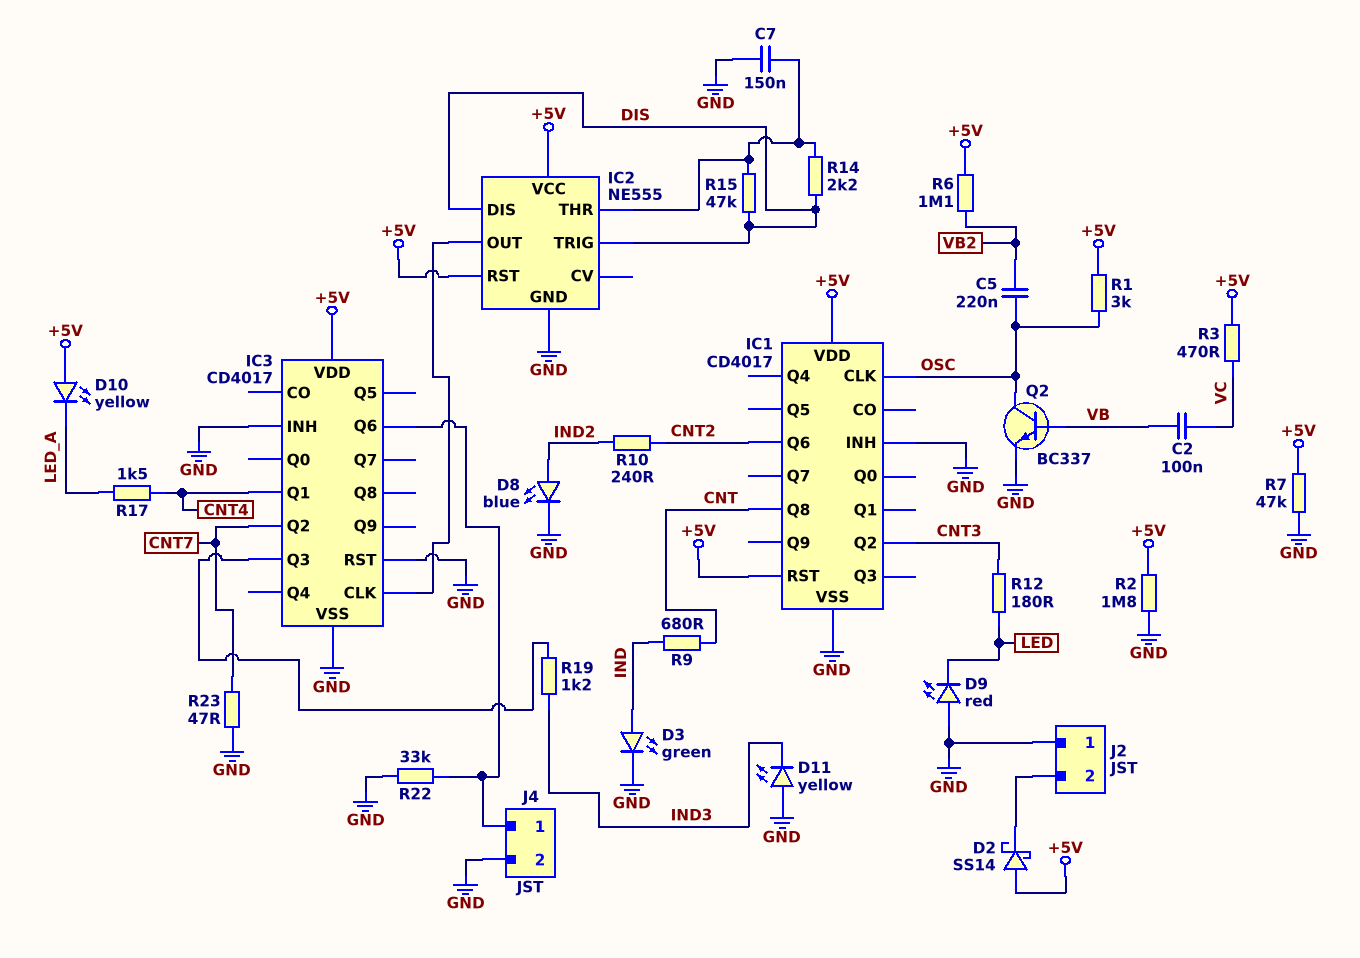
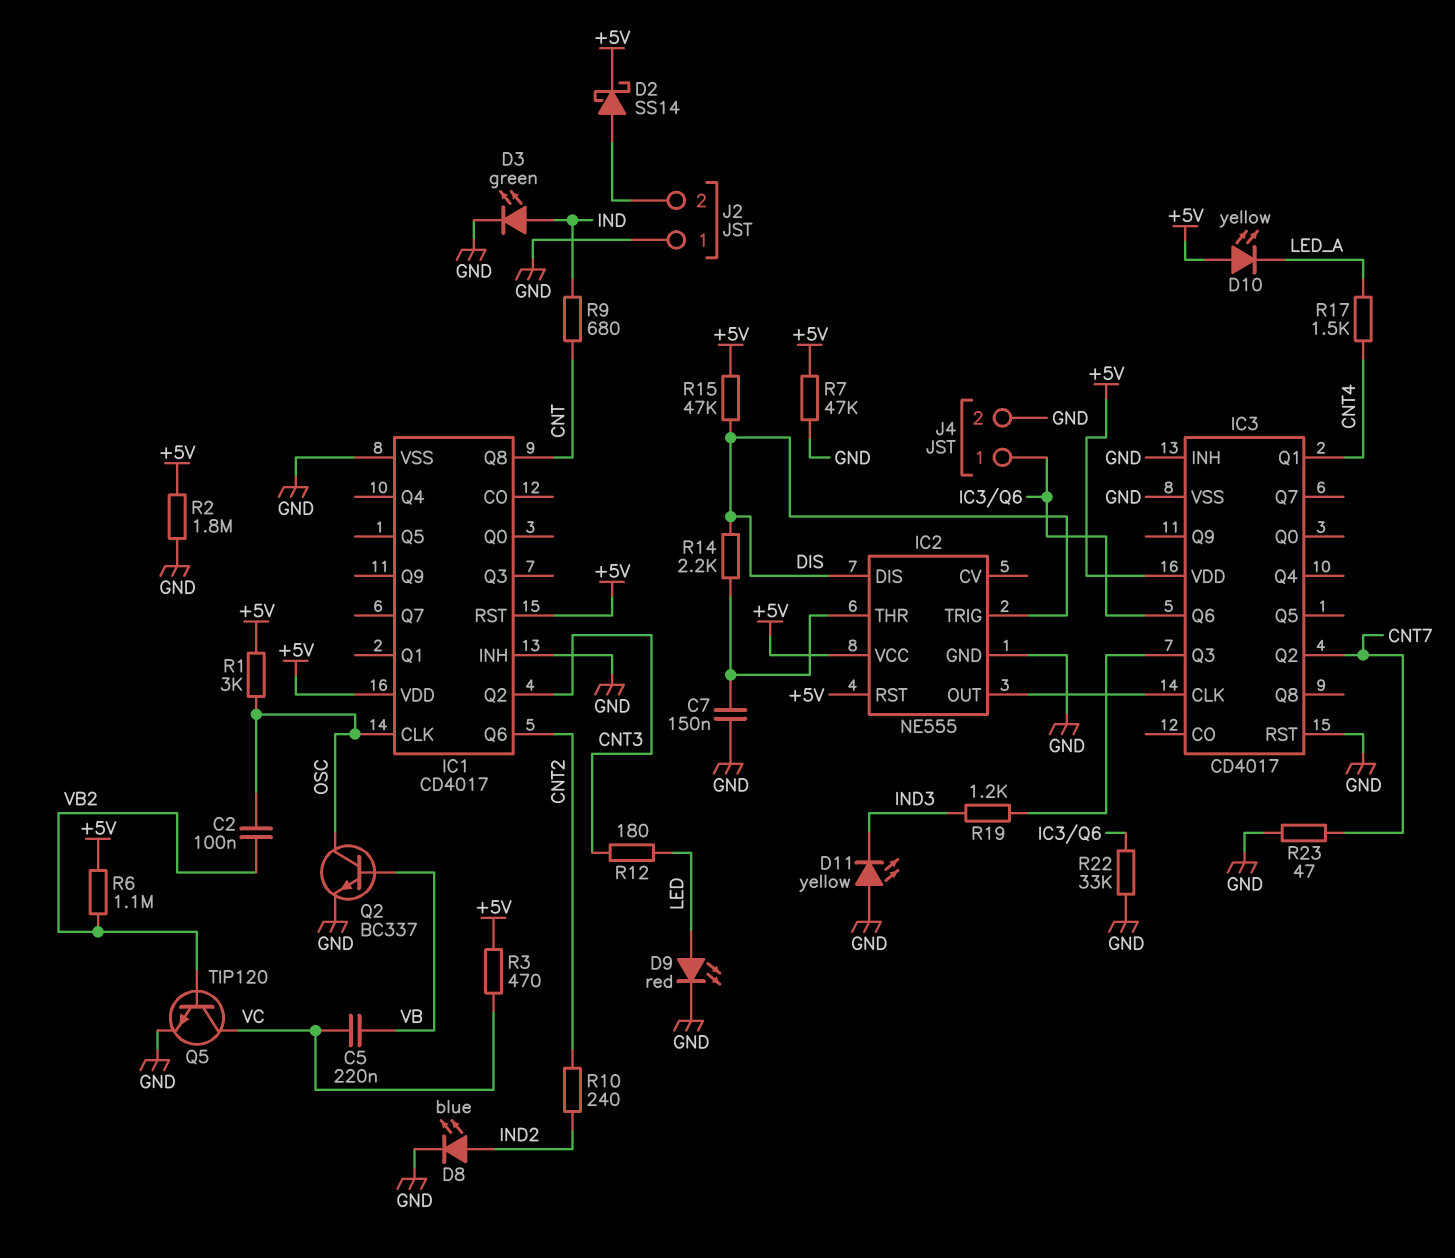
C2: 100nF (VB, VC) -> 100nF (OSC, VB2)
C5: 220nF (OSC, VB2) -> 220nF (VB, VC)
D2: schottky SS14 (A +5V, K J2/2) -> schottky SS14 (A J2/2, K +5V)
D9: LED red (A GND, K LED) -> LED red (A LED, K GND)
Q5: none -> NPN TIP120 (B VB2, C VC, E GND)
R15: 47k (DIS, IC2/THR) -> 47k (+5V, DIS)

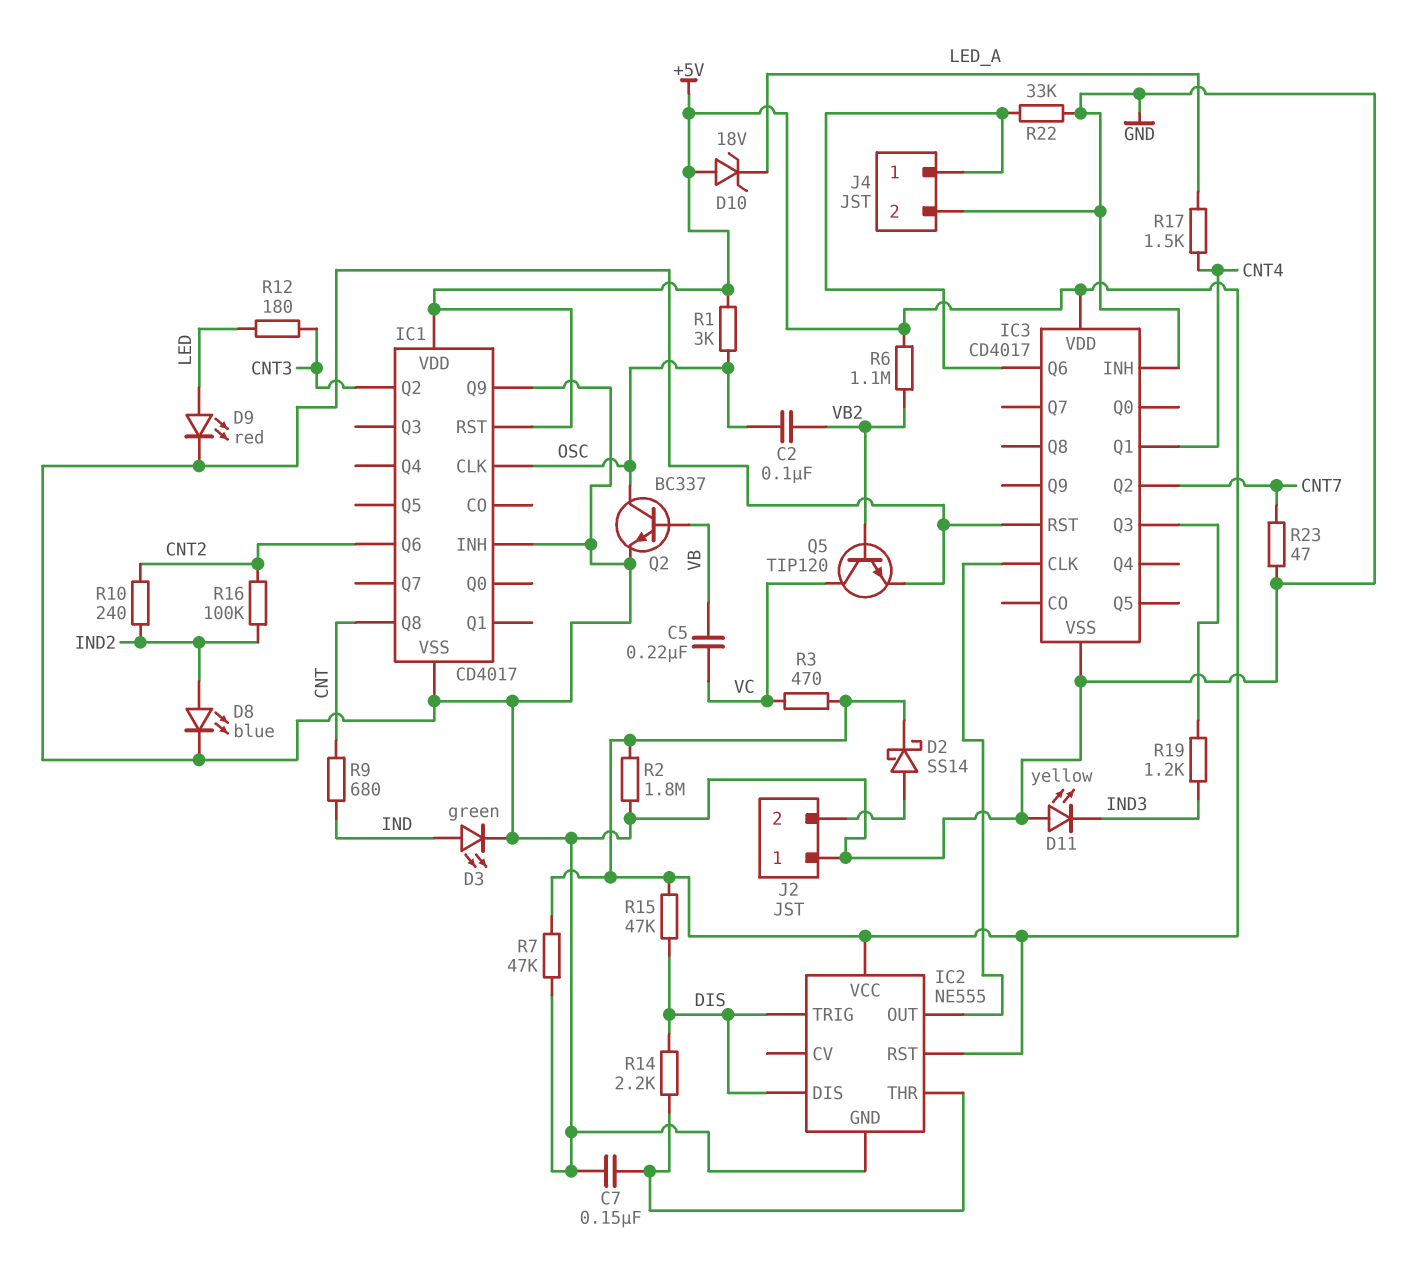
D10: LED yellow (A +5V, K LED_A) -> zener 18V (A +5V, K LED_A)
IC1 pin Q9: none -> GND
R16: none -> 100k (CNT2, IND2)

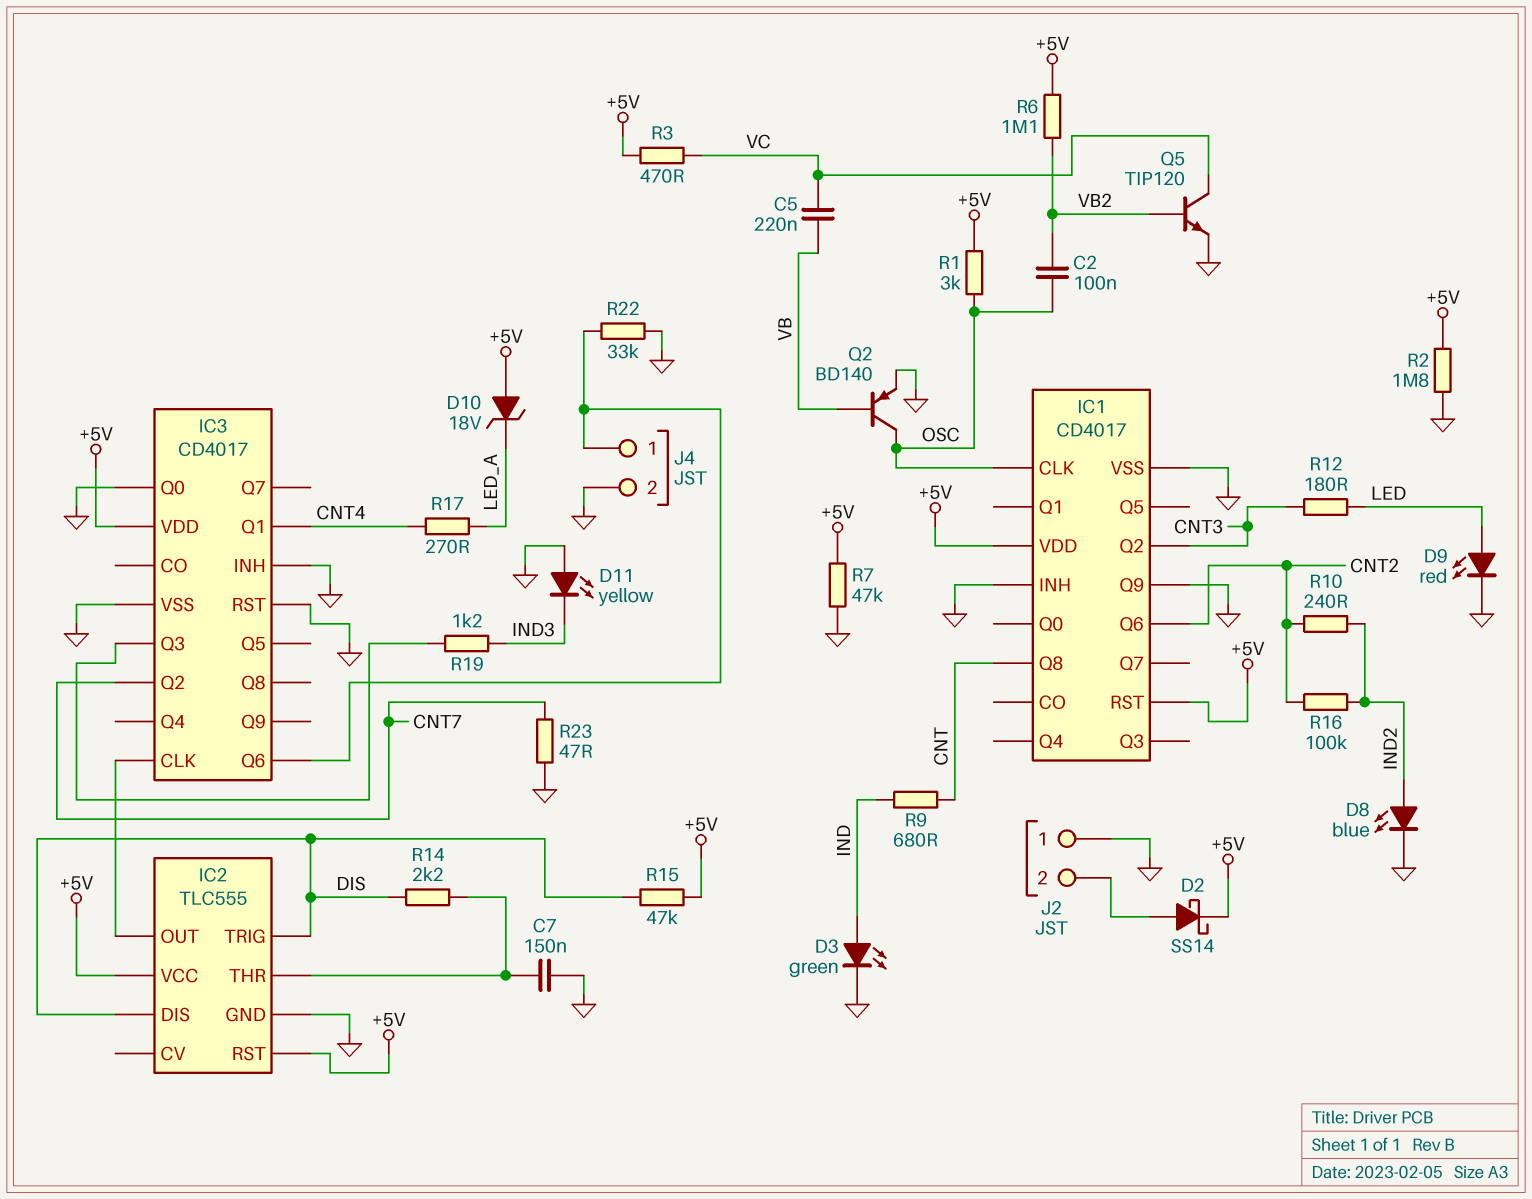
IC2: NE555 -> TLC555
IC3 pin Q0: none -> GND
Q2: NPN BC337 (B VB, C OSC, E GND) -> PNP BD140 (B VB, C OSC, E GND)
R17: 1.5k (CNT4, LED_A) -> 270 (CNT4, LED_A)

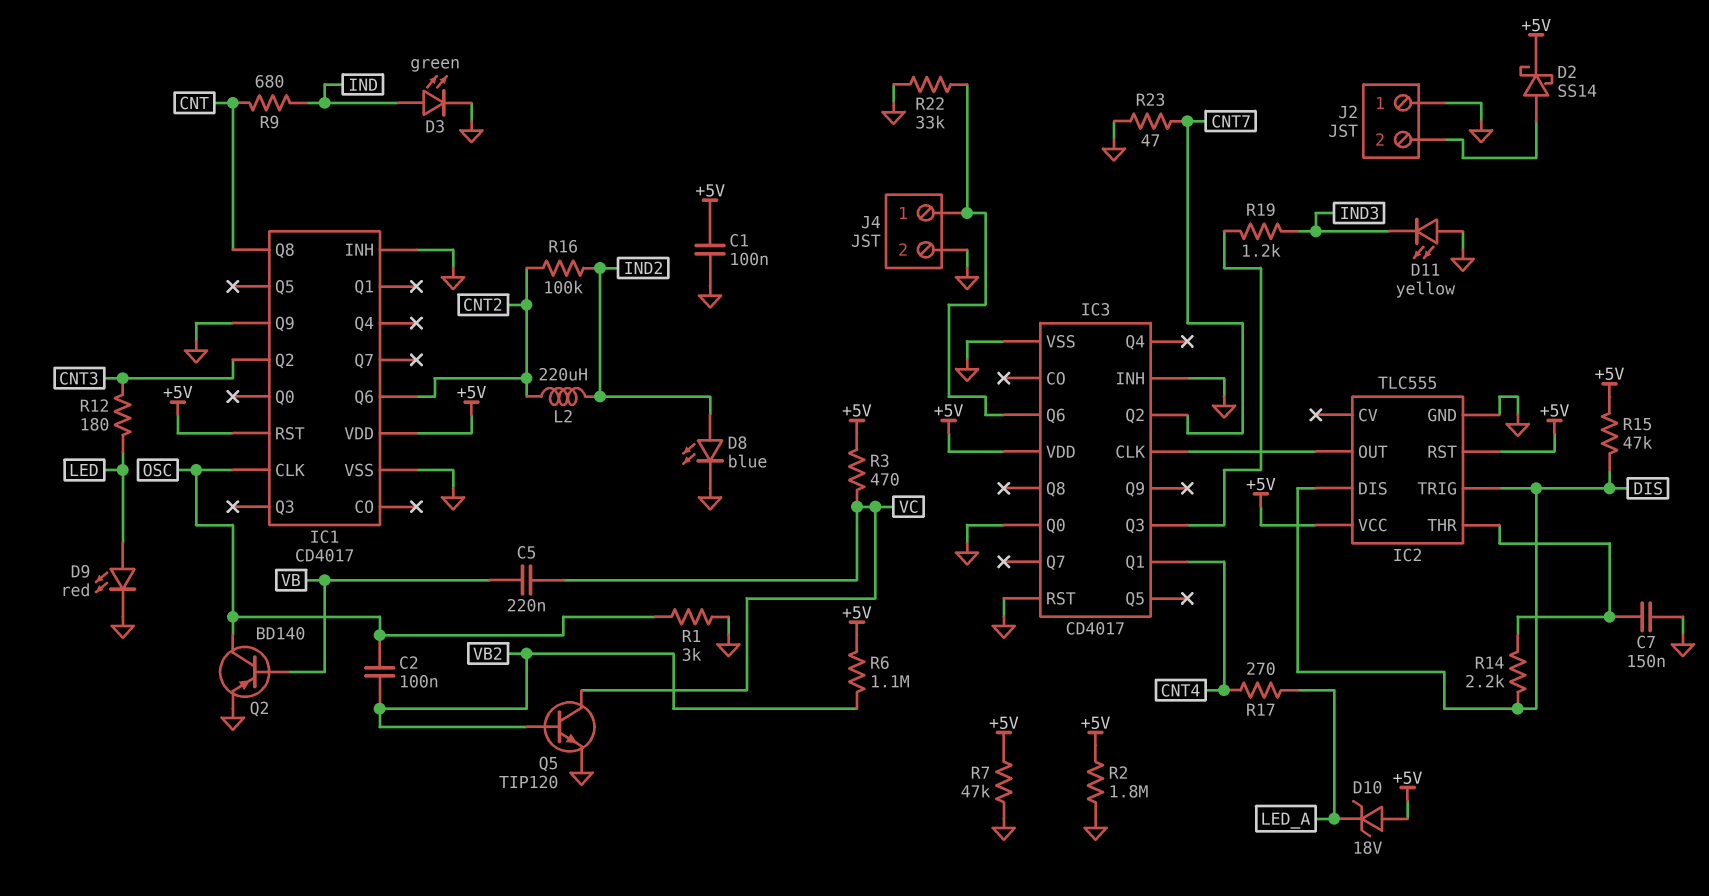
C1: none -> 100nF (+5V, GND)
L2: none -> 220uH (CNT2, IND2)
R1: 3k (+5V, OSC) -> 3k (GND, OSC)
R10: 240 (CNT2, IND2) -> none

